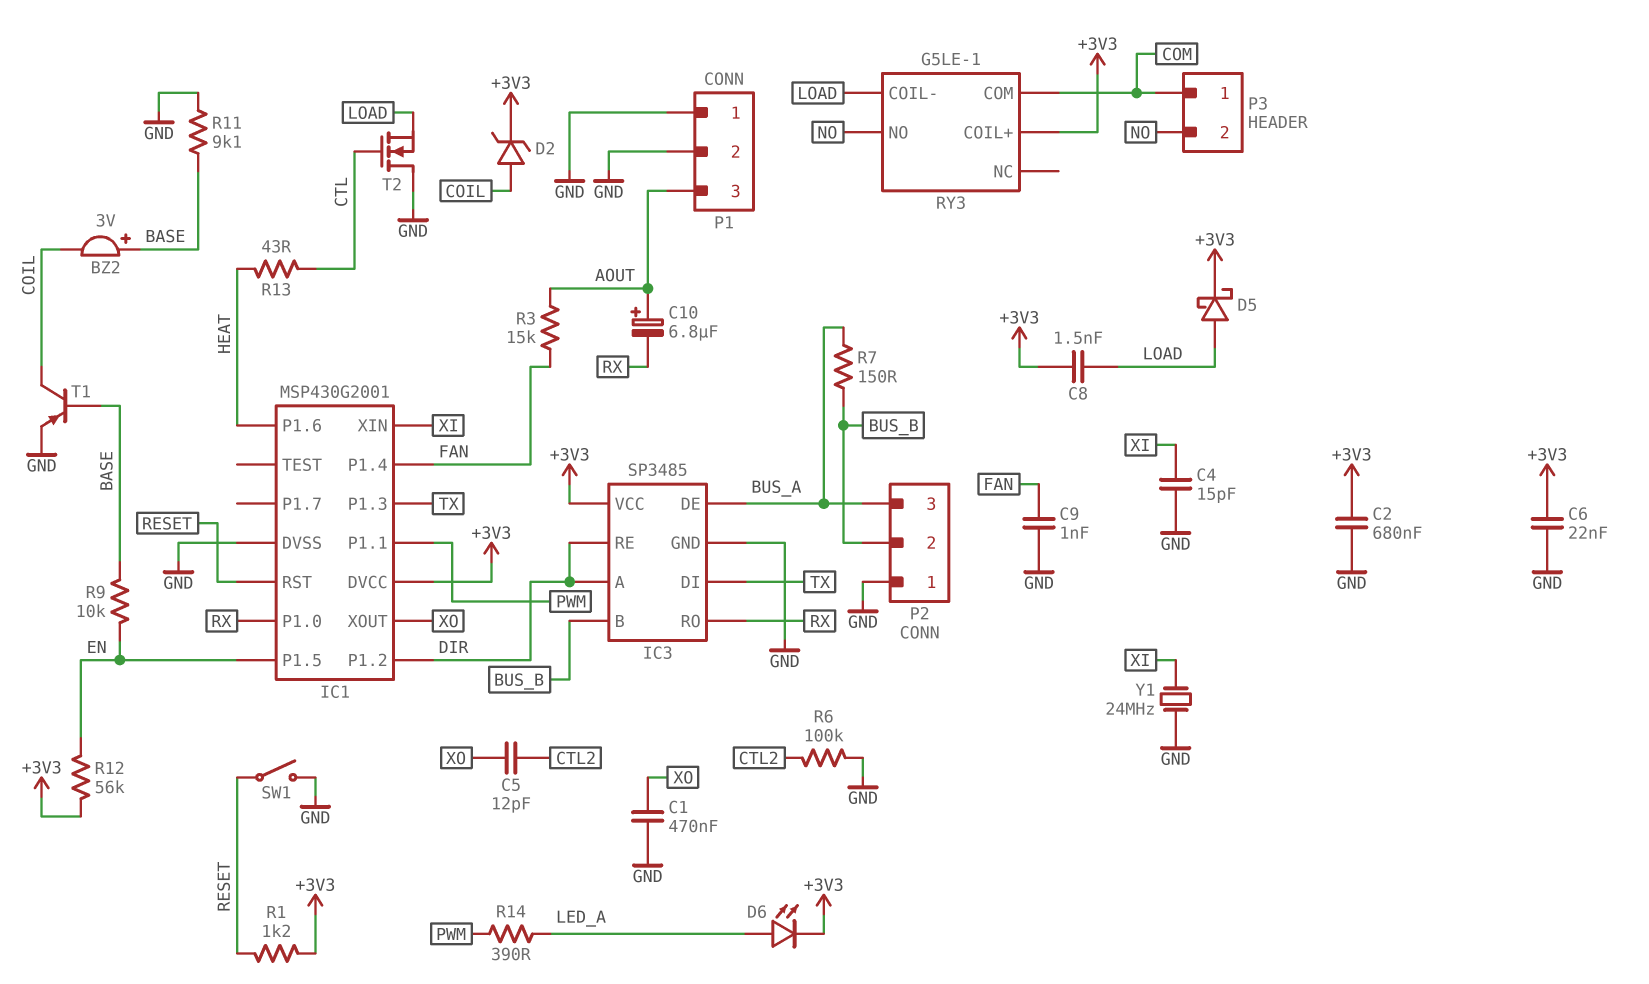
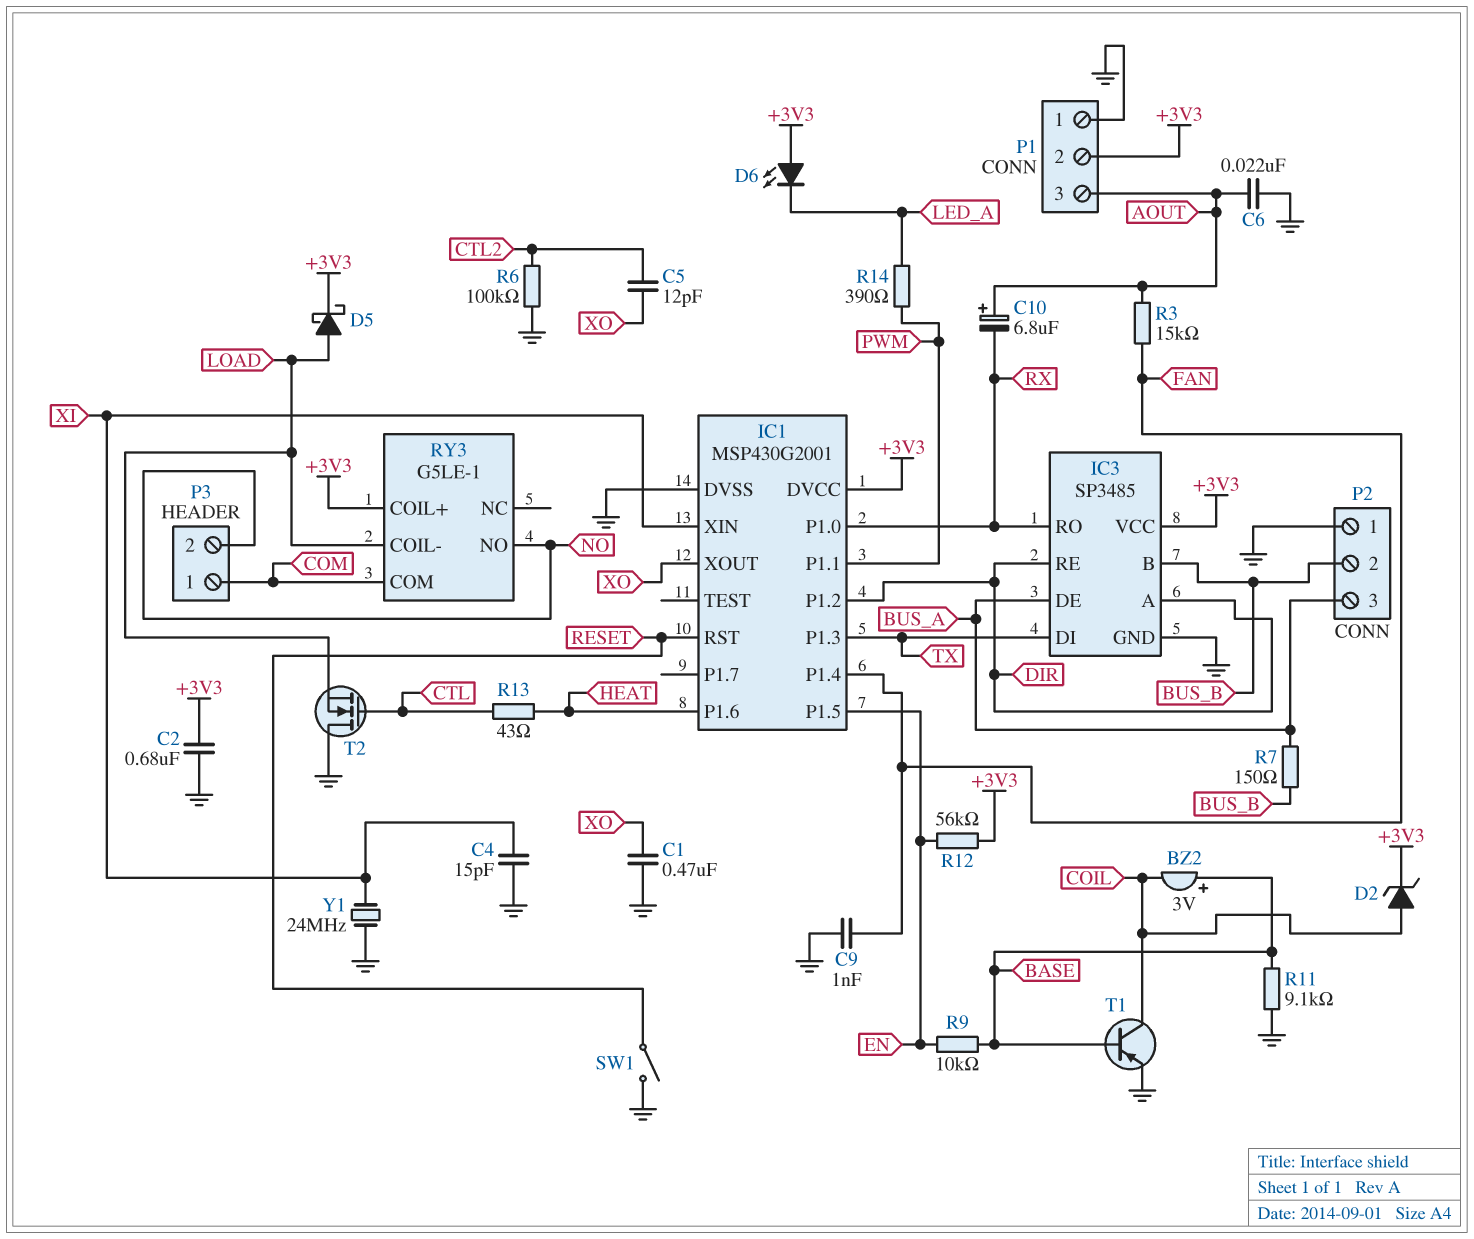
C6: 22nF (+3V3, GND) -> 22nF (AOUT, GND)
C8: 1.5nF (+3V3, LOAD) -> none
D6: LED (A LED_A, K +3V3) -> LED (A +3V3, K LED_A)
P1 pin 2: GND -> +3V3
R1: 1.2k (+3V3, RESET) -> none

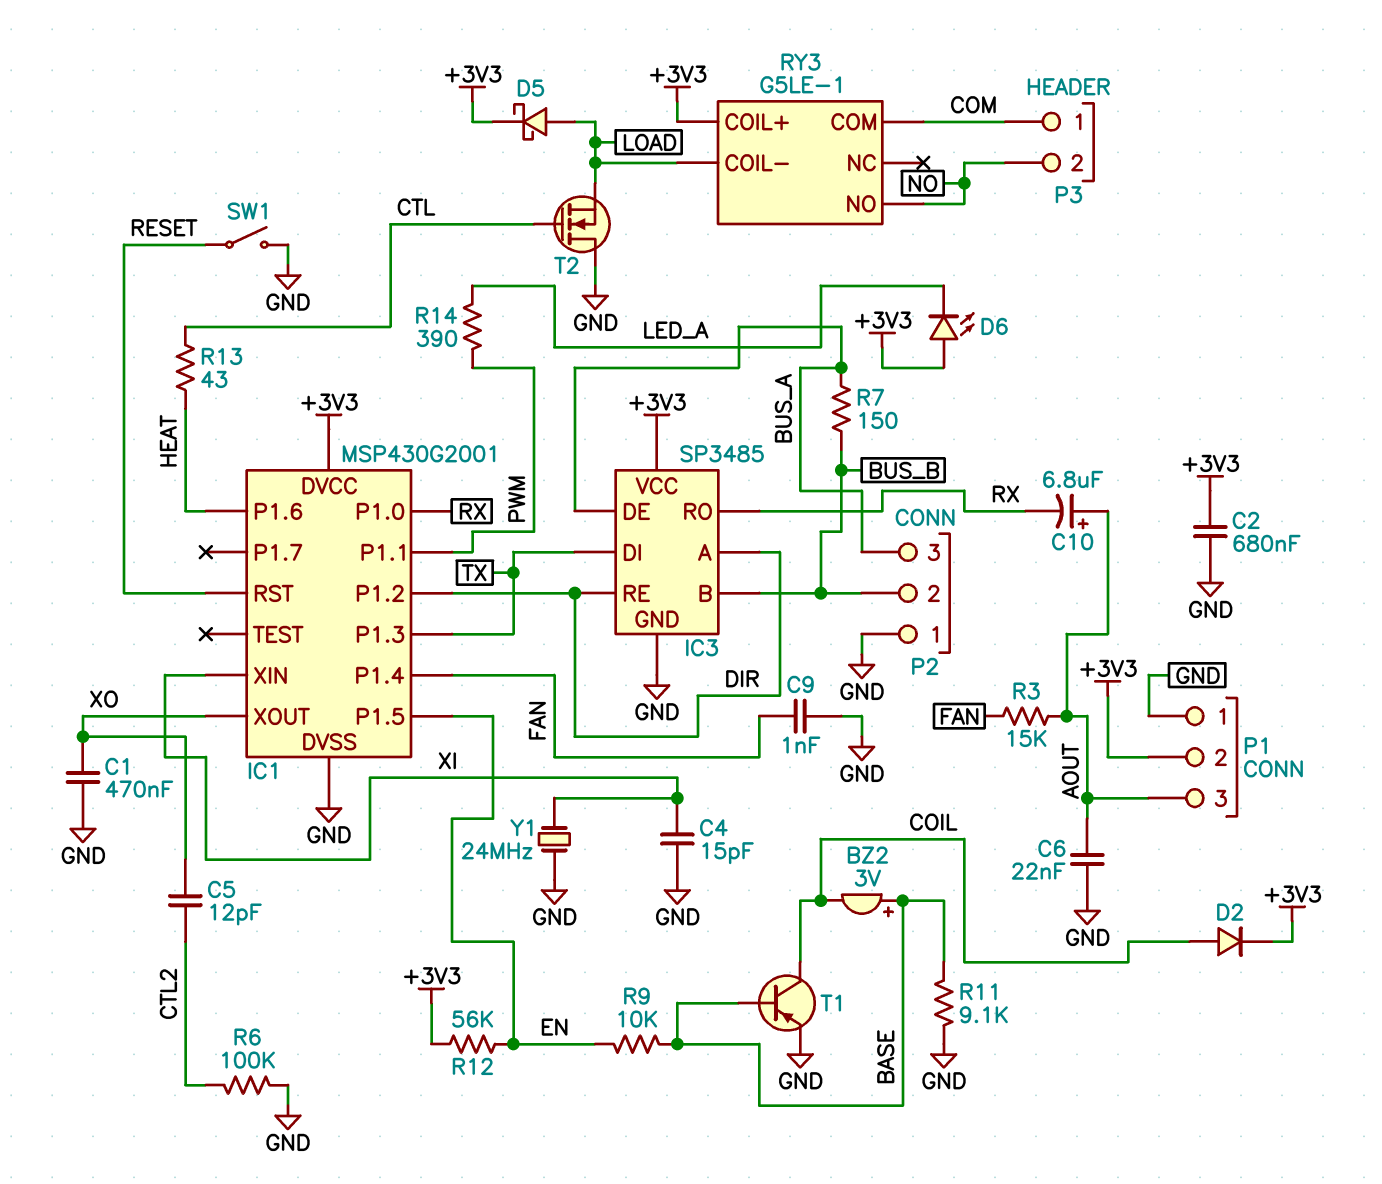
D2: zener (A COIL, K +3V3) -> diode (A COIL, K +3V3)

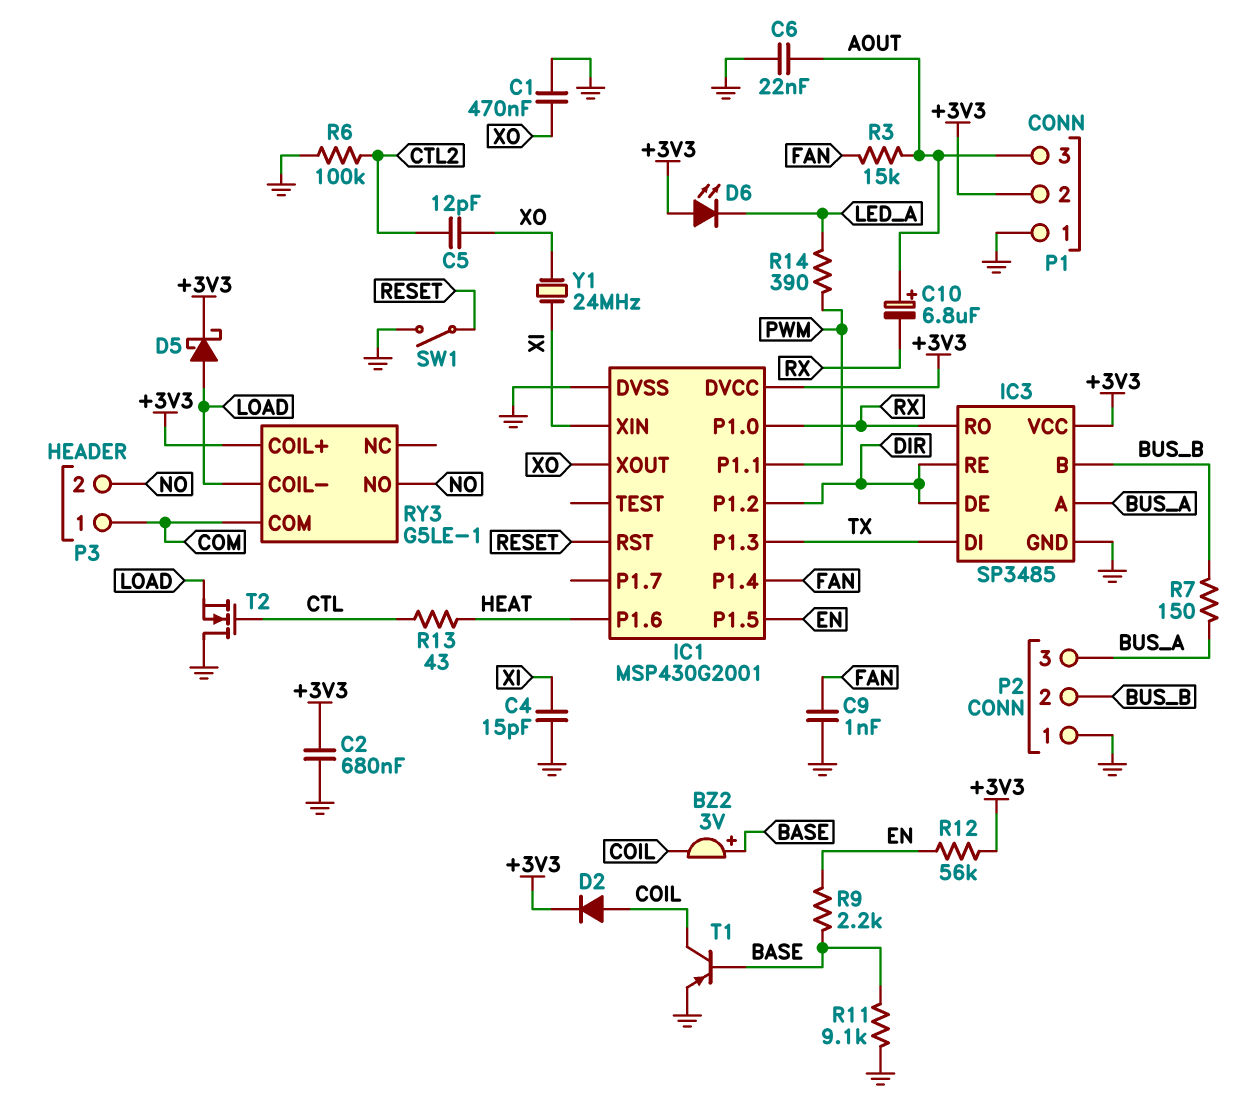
IC3 pin A: DIR -> BUS_A
IC3 pin DE: BUS_A -> DIR
R9: 10k (BASE, EN) -> 2.2k (BASE, EN)
Y1: 24MHz (GND, XI) -> 24MHz (XI, XO)

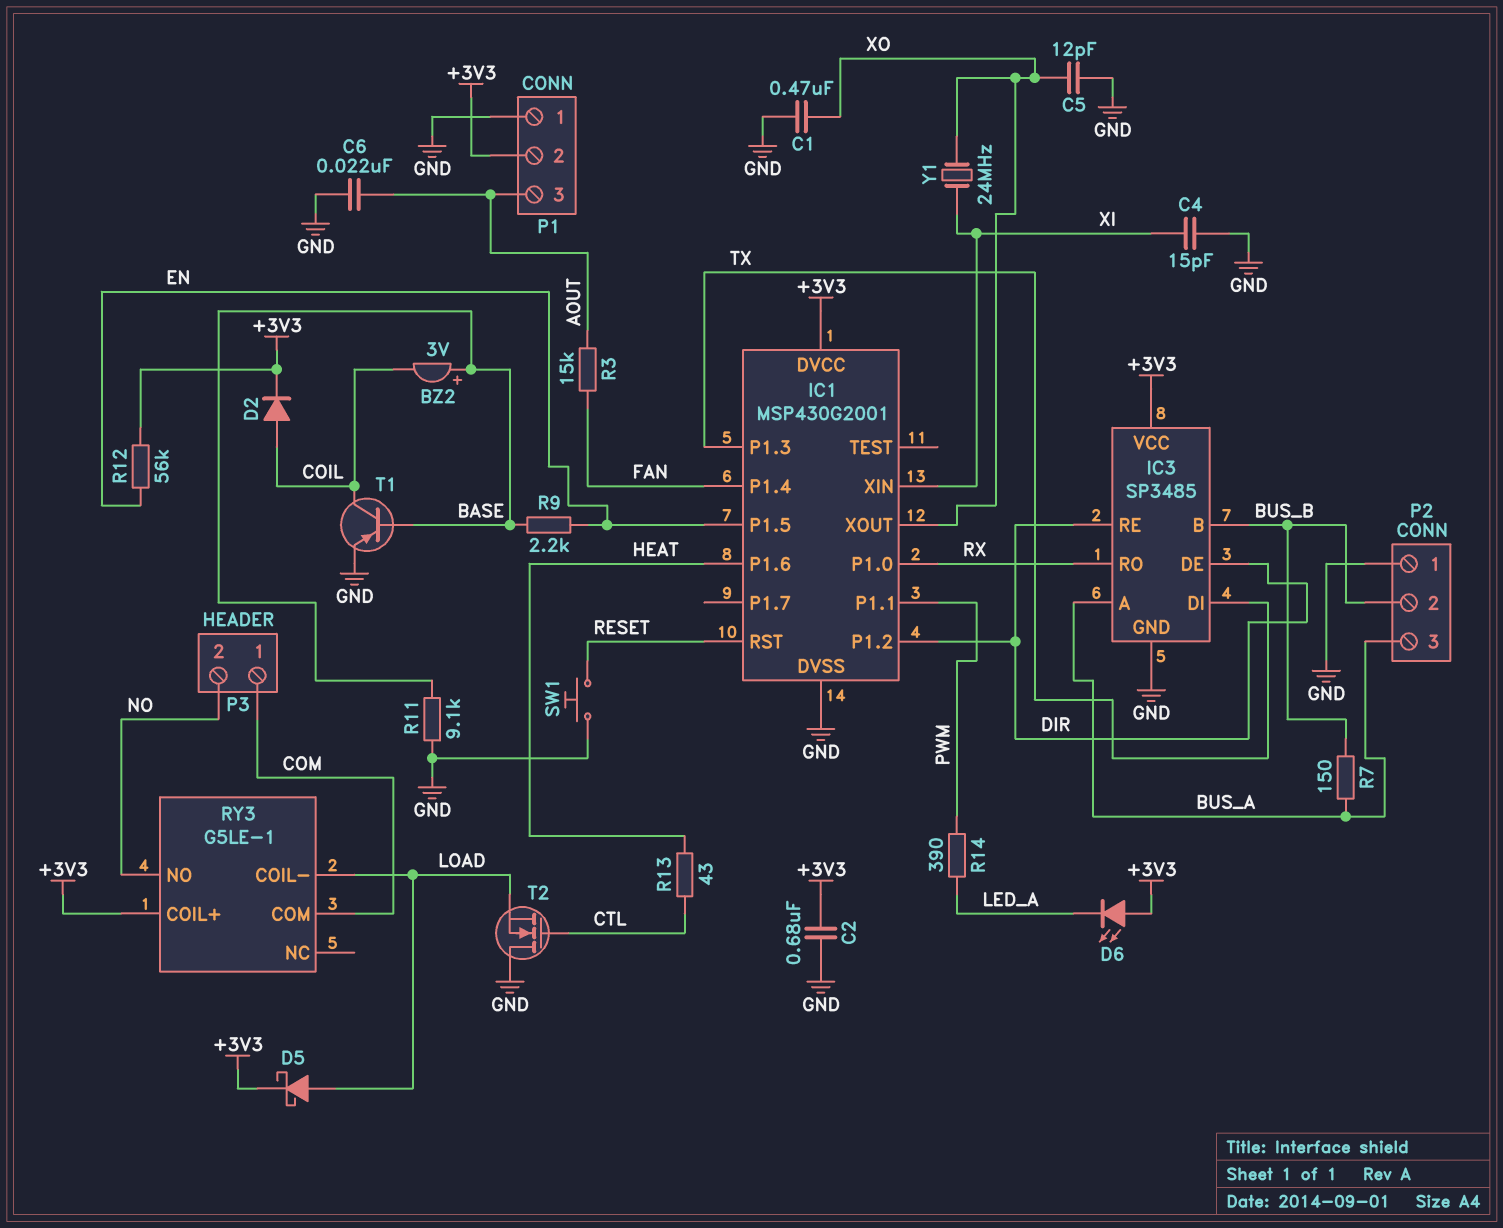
C5: 12pF (CTL2, XO) -> 12pF (GND, XO)
C9: 1nF (FAN, GND) -> none
C10: 6.8uF (plus AOUT, minus RX) -> none
R6: 100k (CTL2, GND) -> none
SW1: switch (GND, RESET) -> button (GND, RESET)

